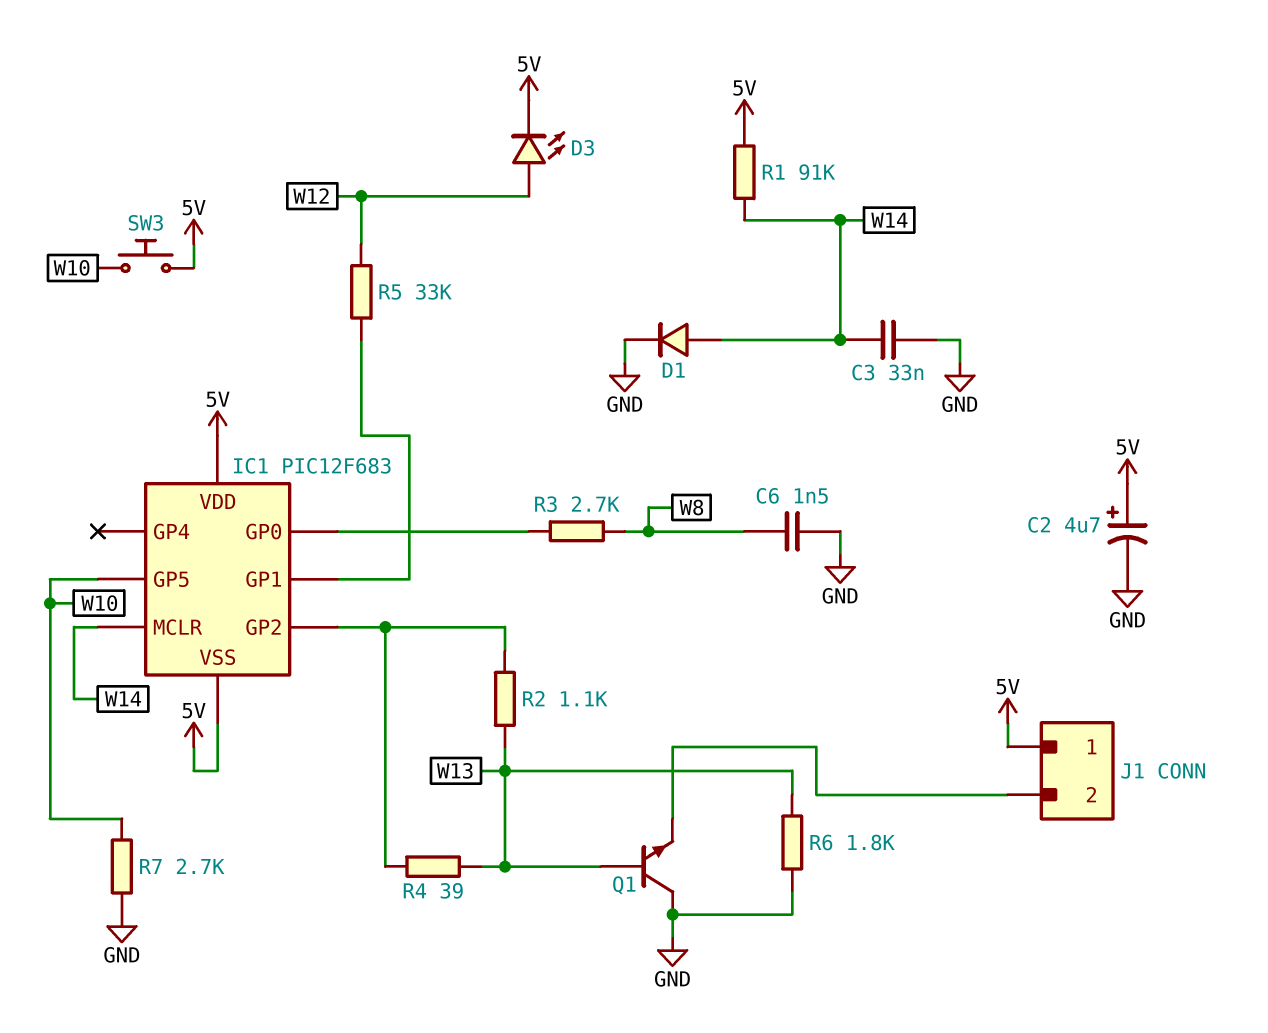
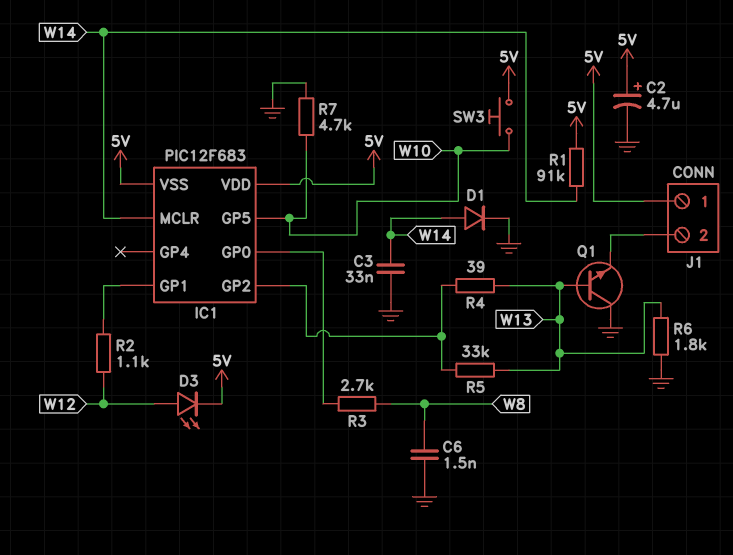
R2: 1.1k (IC1/GP2, W13) -> 1.1k (IC1/GP1, W12)
R5: 33k (IC1/GP1, W12) -> 33k (IC1/GP2, W13)
R7: 2.7k (GND, W10) -> 4.7k (GND, W10)

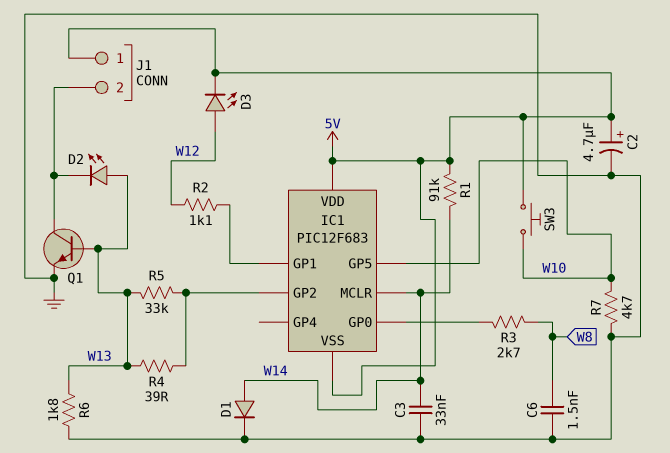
D2: none -> LED (A W13, K J1/2)
Q1: NPN (B W13, C GND, E J1/2) -> NPN (B W13, C J1/2, E GND)

